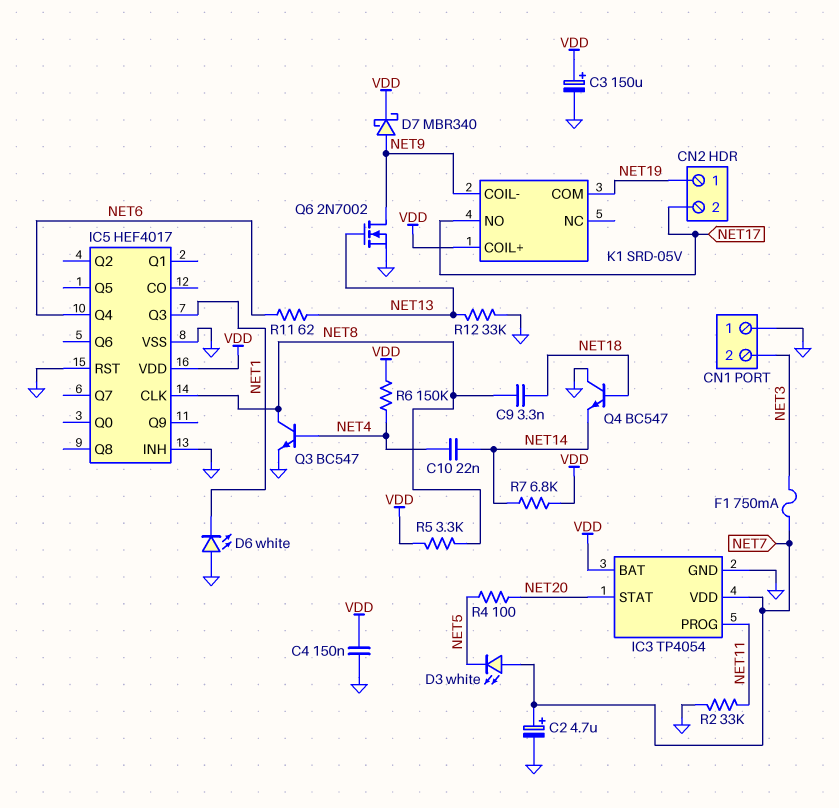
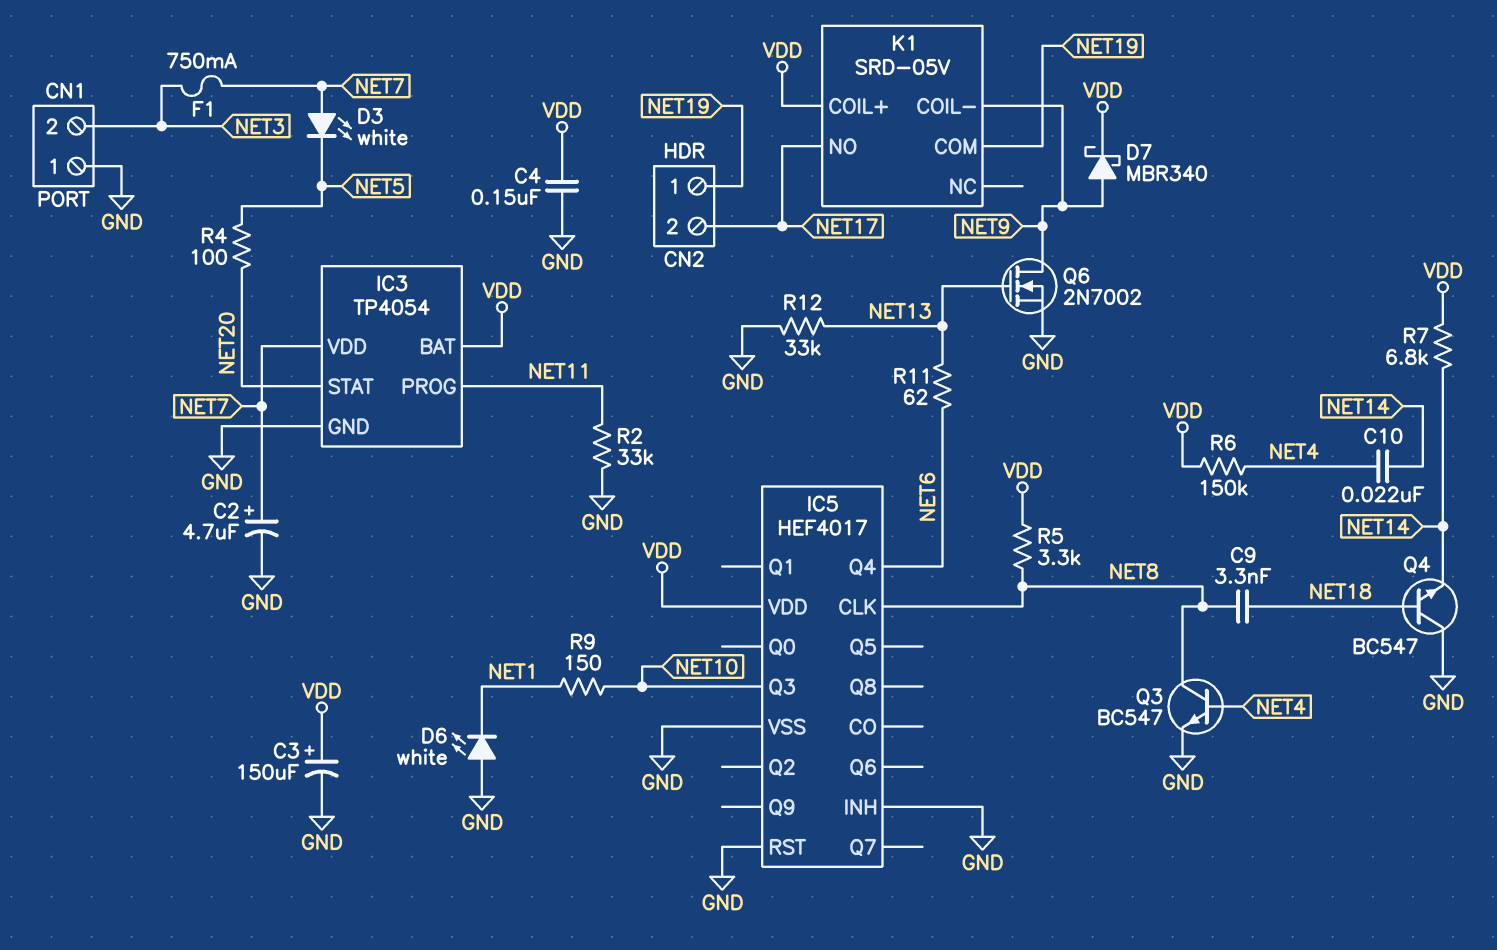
IC5 pin Q3: NET1 -> NET10
R9: none -> 150 (NET1, NET10)

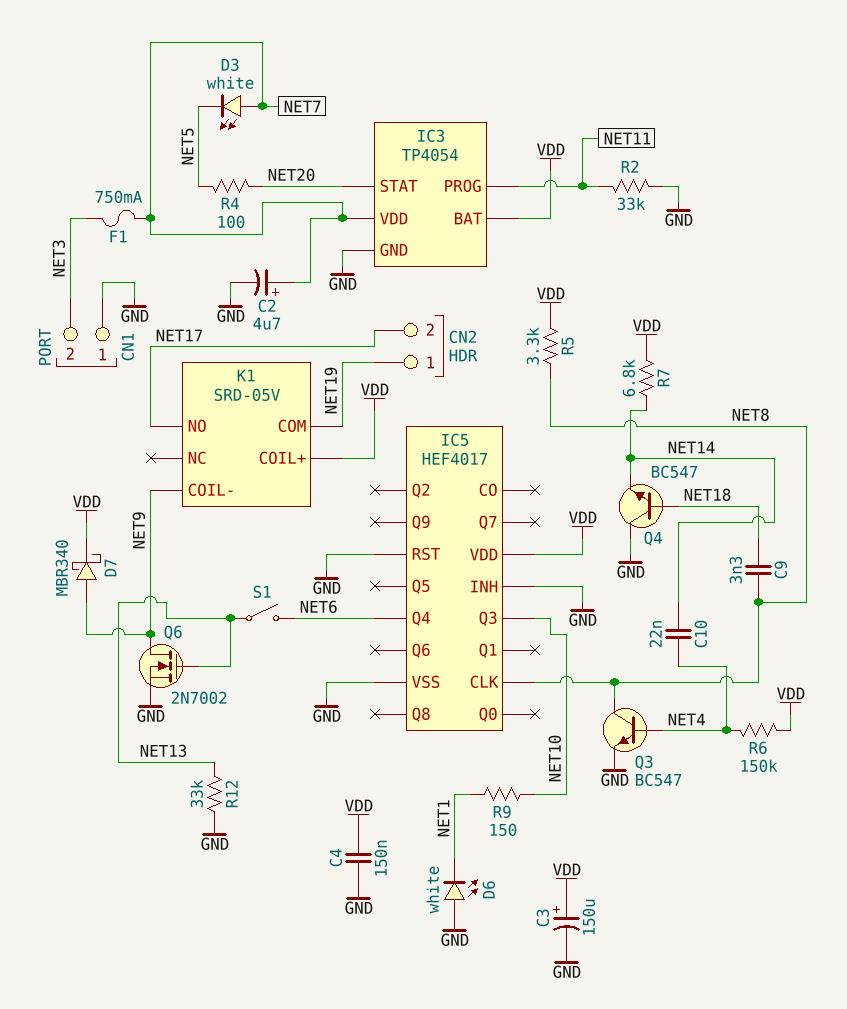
R11: 62 (NET6, NET13) -> none
S1: none -> switch (NET6, NET13)

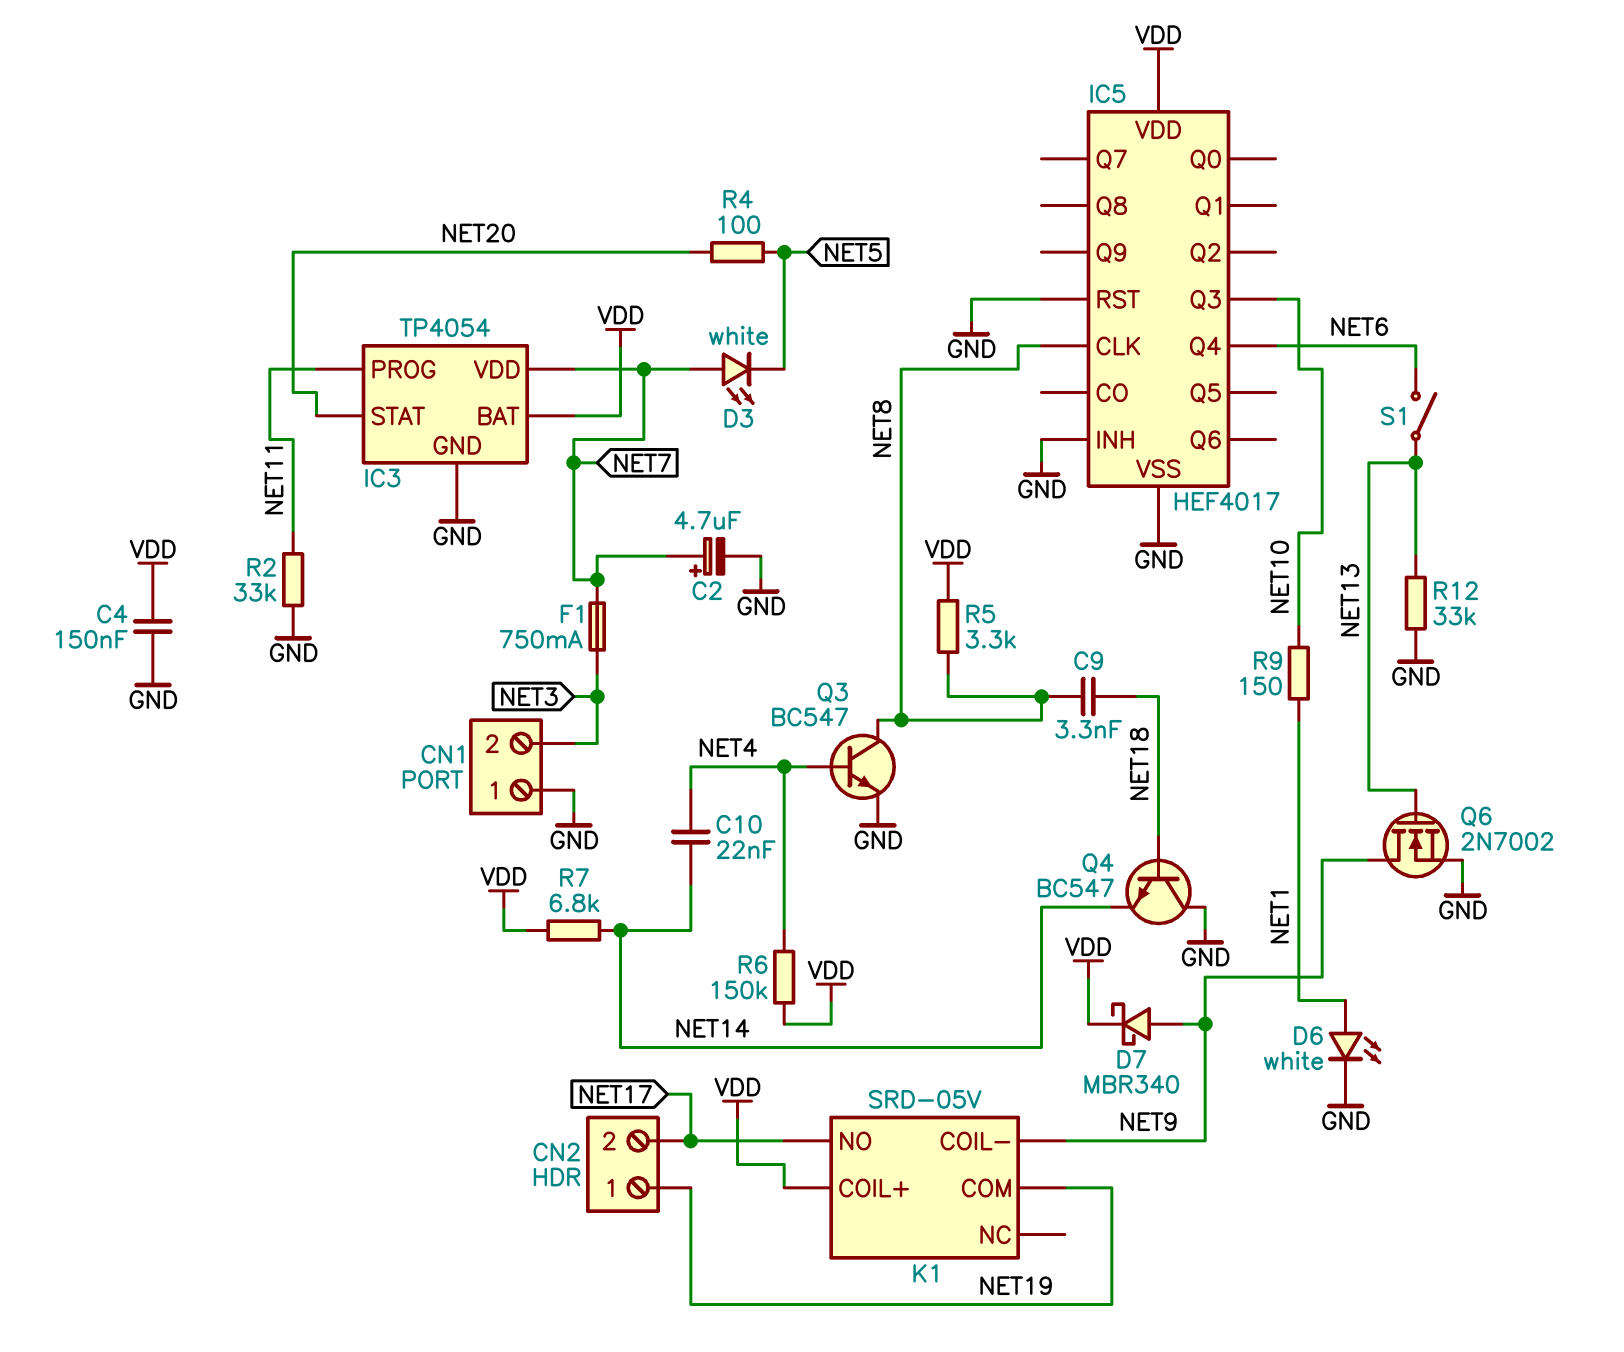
C3: 150uF (plus VDD, minus GND) -> none
D6: LED white (A GND, K NET1) -> LED white (A NET1, K GND)

